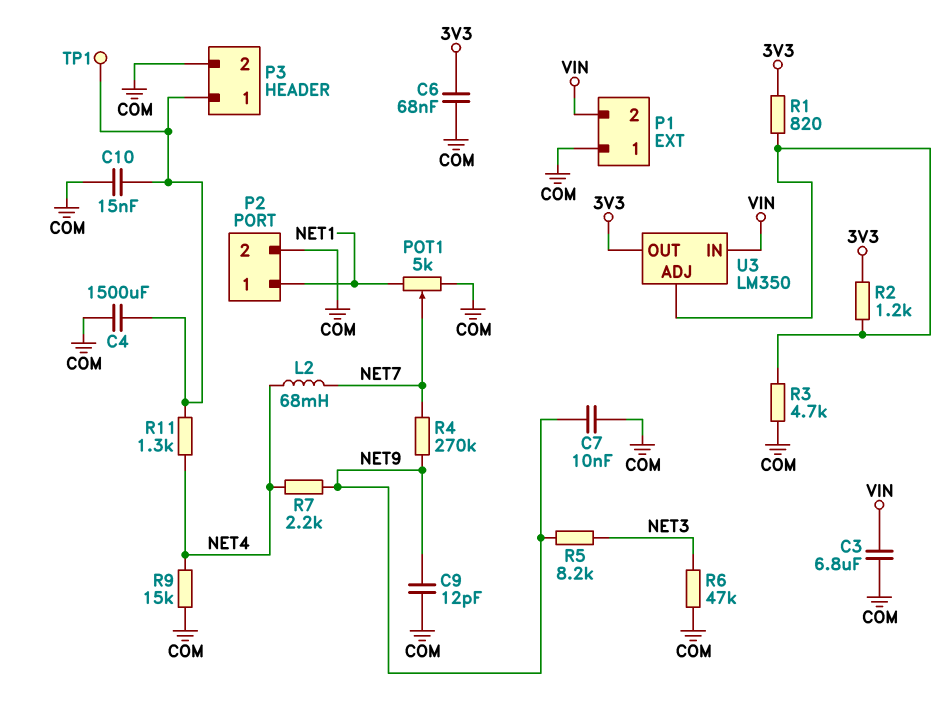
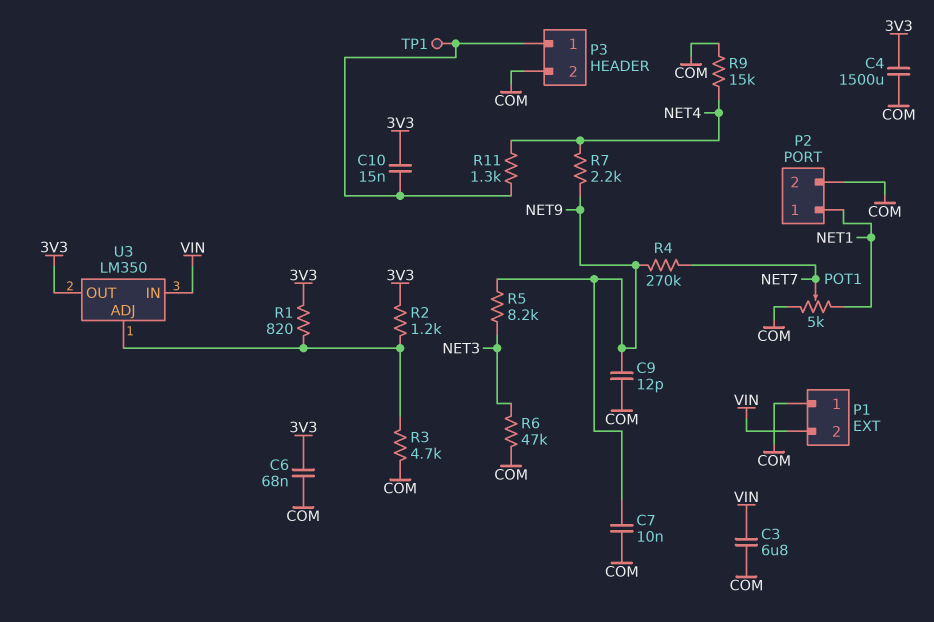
C4: 1500uF (COM, P3/1) -> 1500uF (3V3, COM)
C10: 15nF (COM, P3/1) -> 15nF (3V3, P3/1)
L2: 68mH (NET4, NET7) -> none

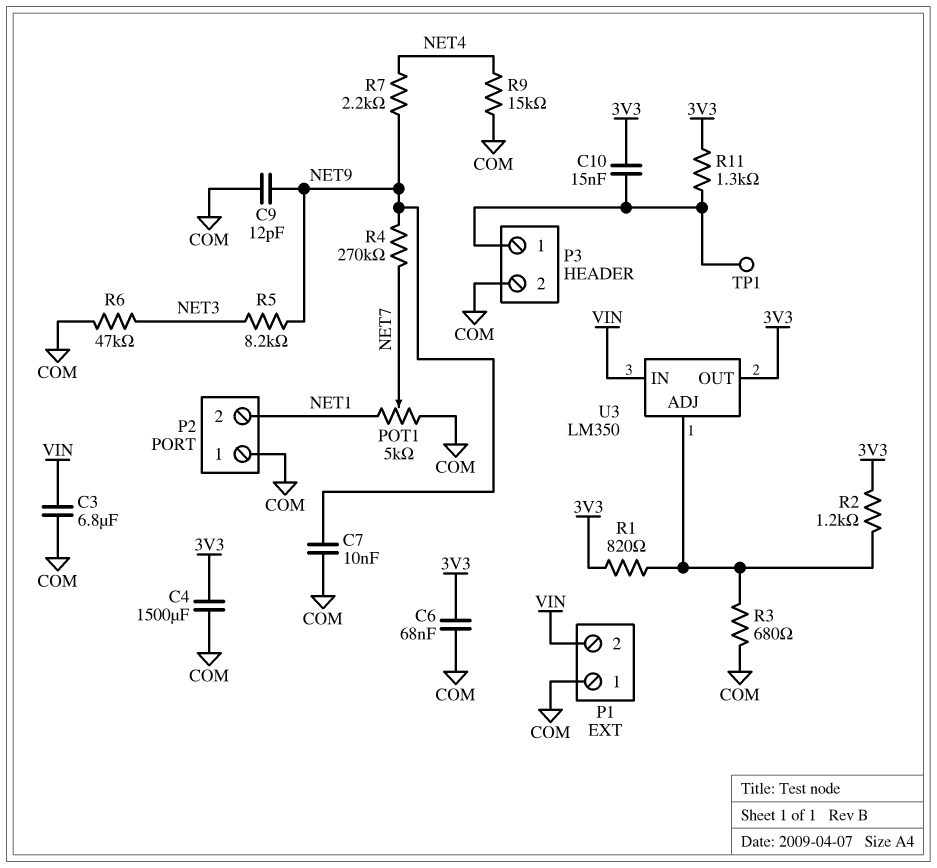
P2 pin 1: NET1 -> COM
P2 pin 2: COM -> NET1
R3: 4.7k (COM, U3/ADJ) -> 680 (COM, U3/ADJ)
R11: 1.3k (NET4, P3/1) -> 1.3k (3V3, P3/1)

